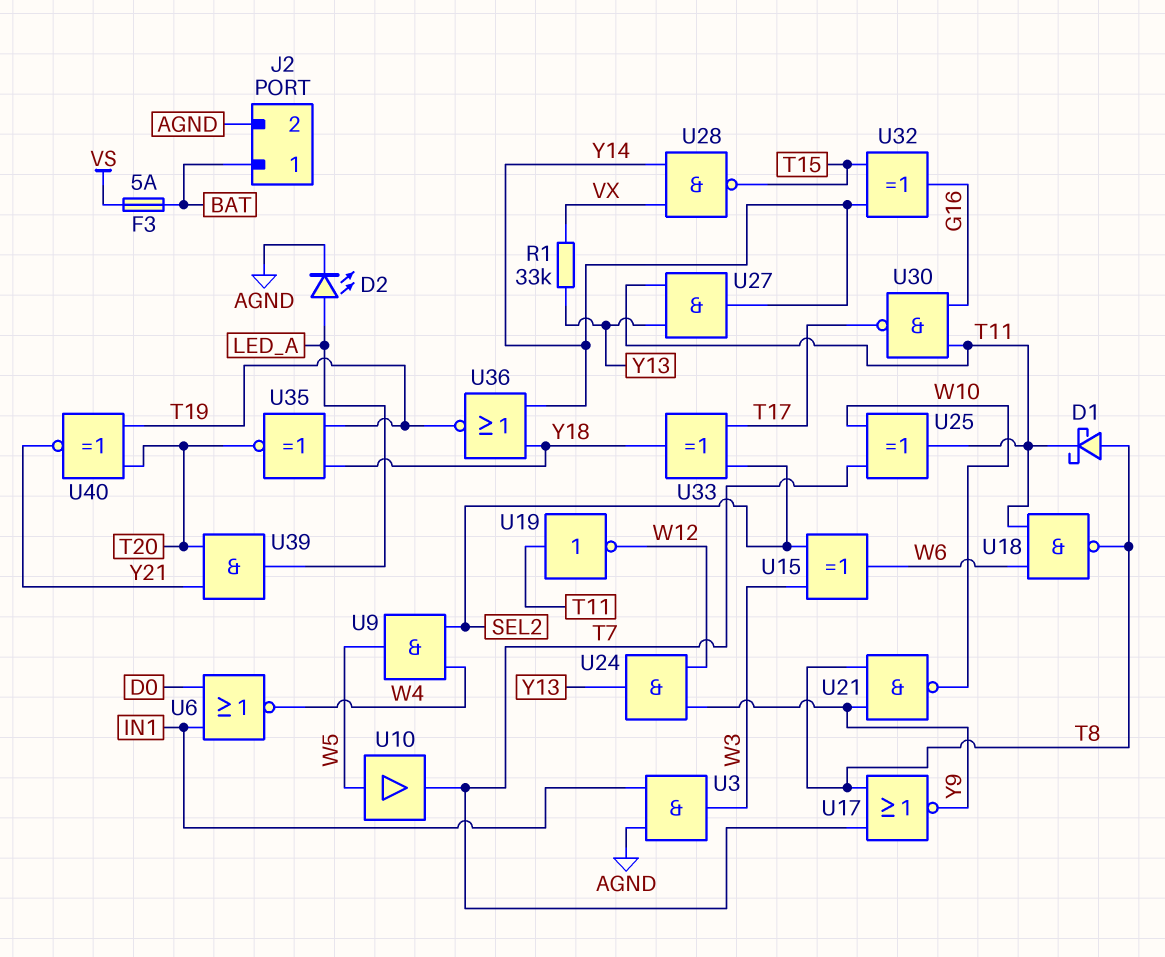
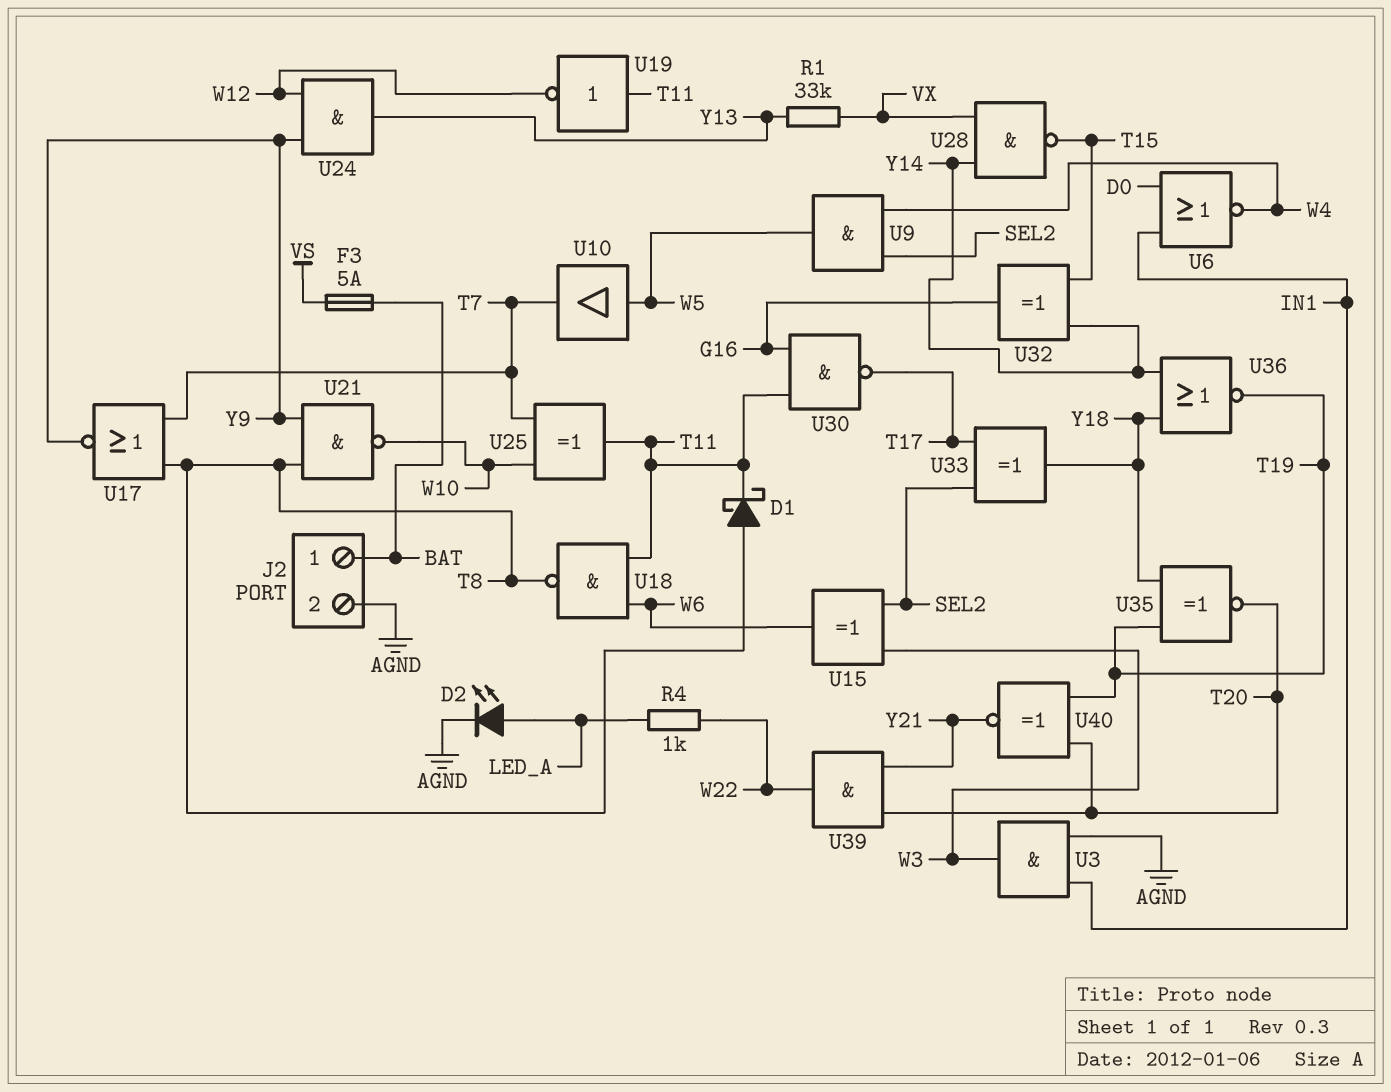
R4: none -> 1k (LED_A, W22)
U27: AND (in T11, in Y13, out Y14) -> none
U39: AND (in T20, in Y21, out LED_A) -> AND (in T20, in Y21, out W22)

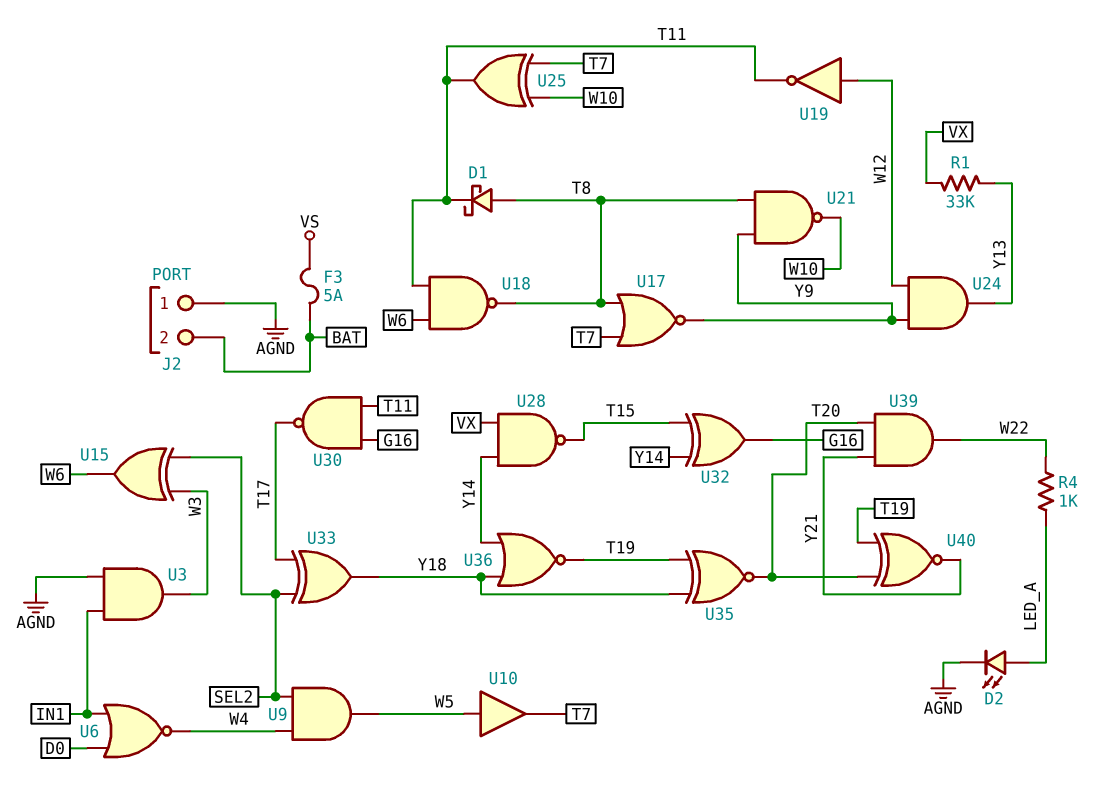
J2 pin 1: BAT -> AGND
J2 pin 2: AGND -> BAT
U19: NOT (in T11, out W12) -> NOT (in W12, out T11)

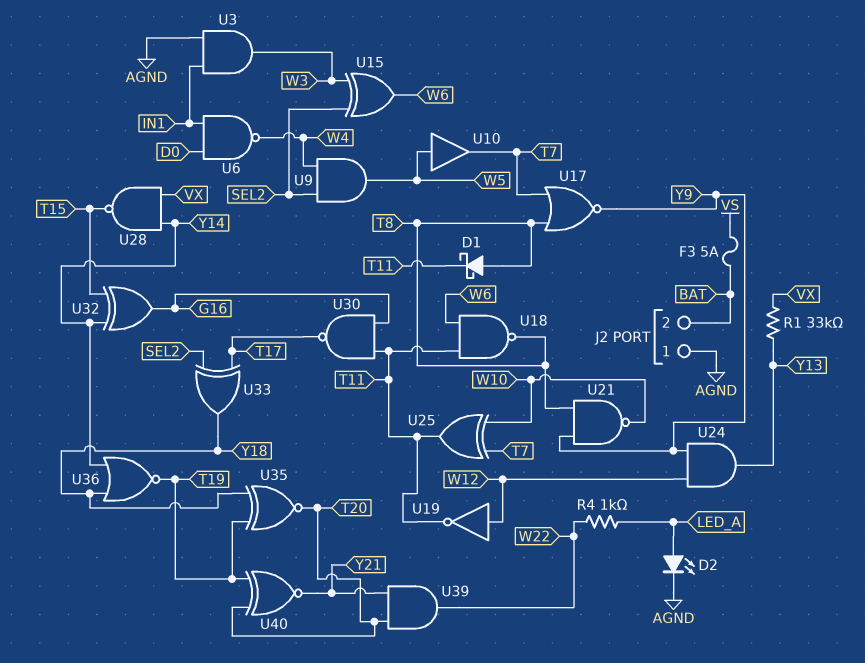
U6: NOR (in D0, in IN1, out W4) -> NAND (in D0, in IN1, out W4)

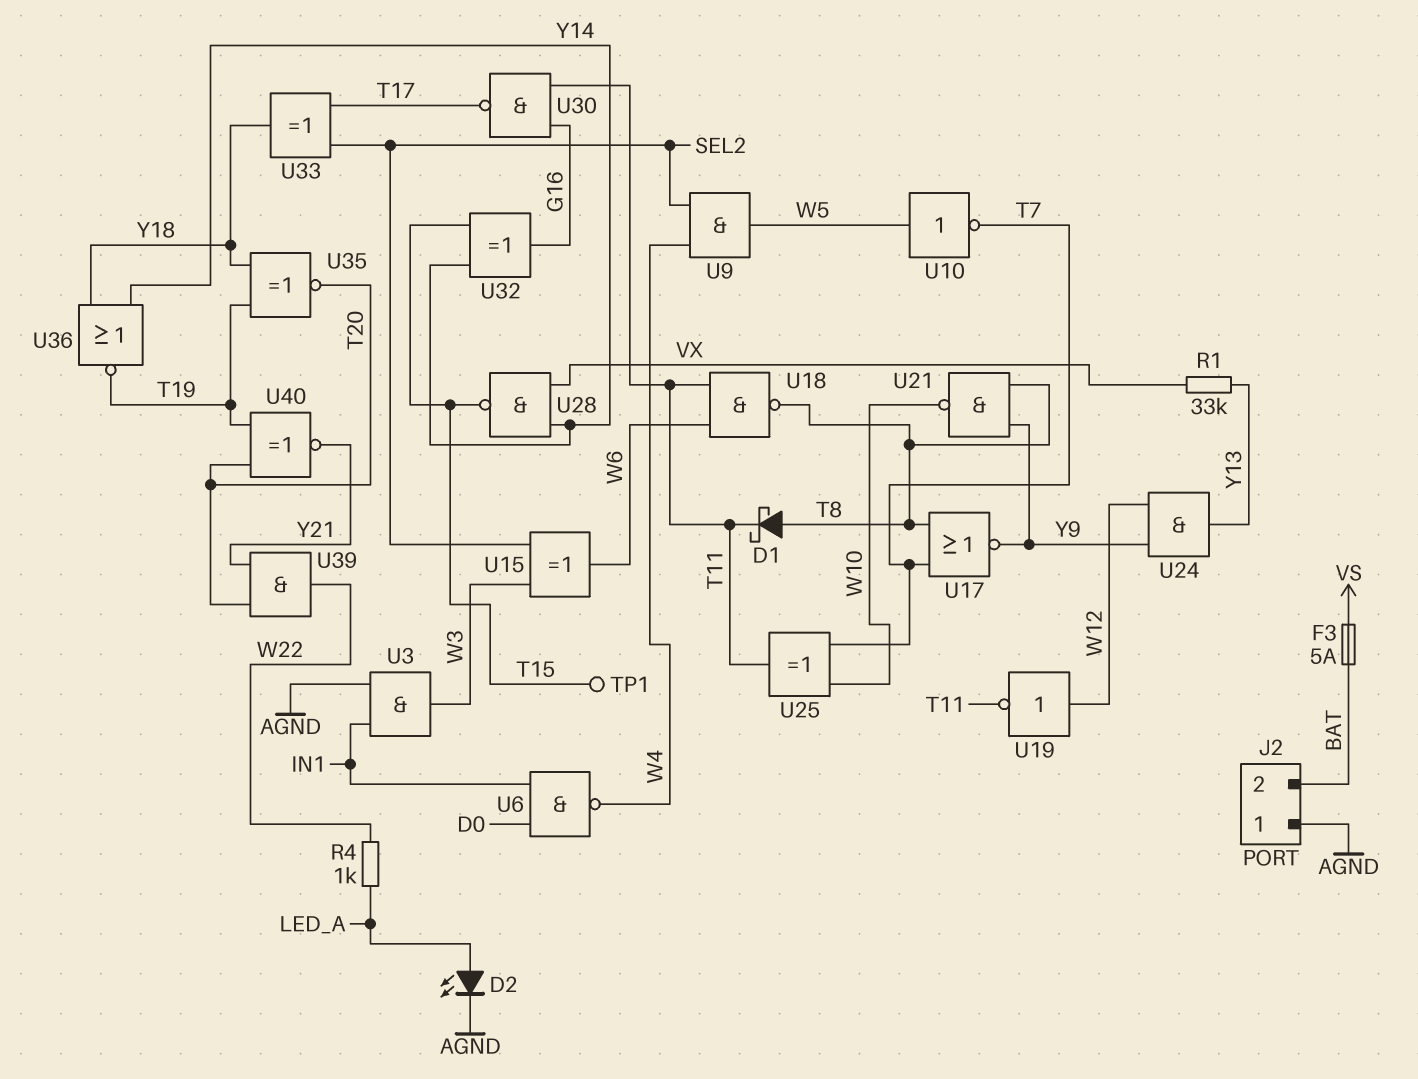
TP1: none -> test point (T15)
U10: buffer (in W5, out T7) -> NOT (in W5, out T7)

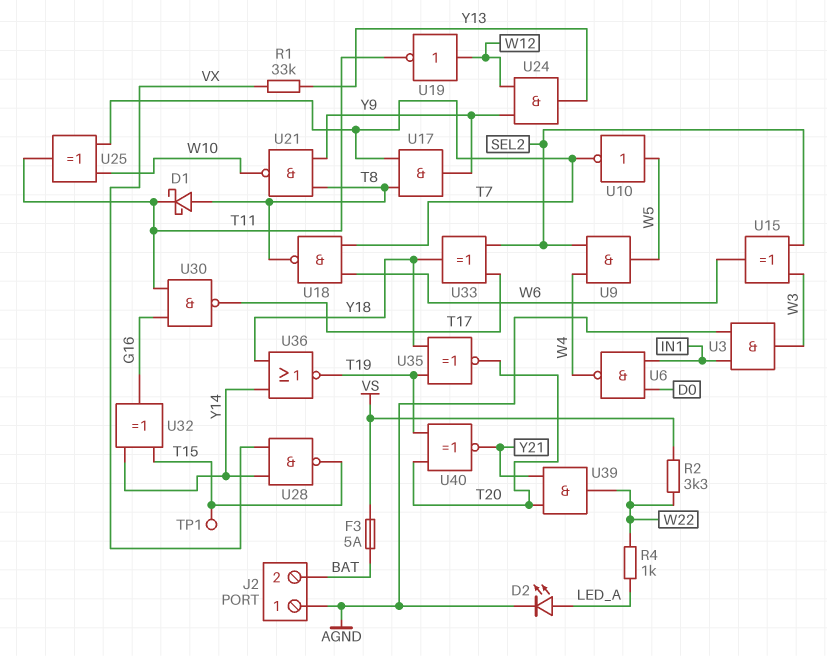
R2: none -> 3.3k (VS, W22)
U17: NOR (in T7, in T8, out Y9) -> AND (in T7, in T8, out Y9)
U18: NAND (in T11, in W6, out T8) -> NAND (in T7, in W6, out T8)

